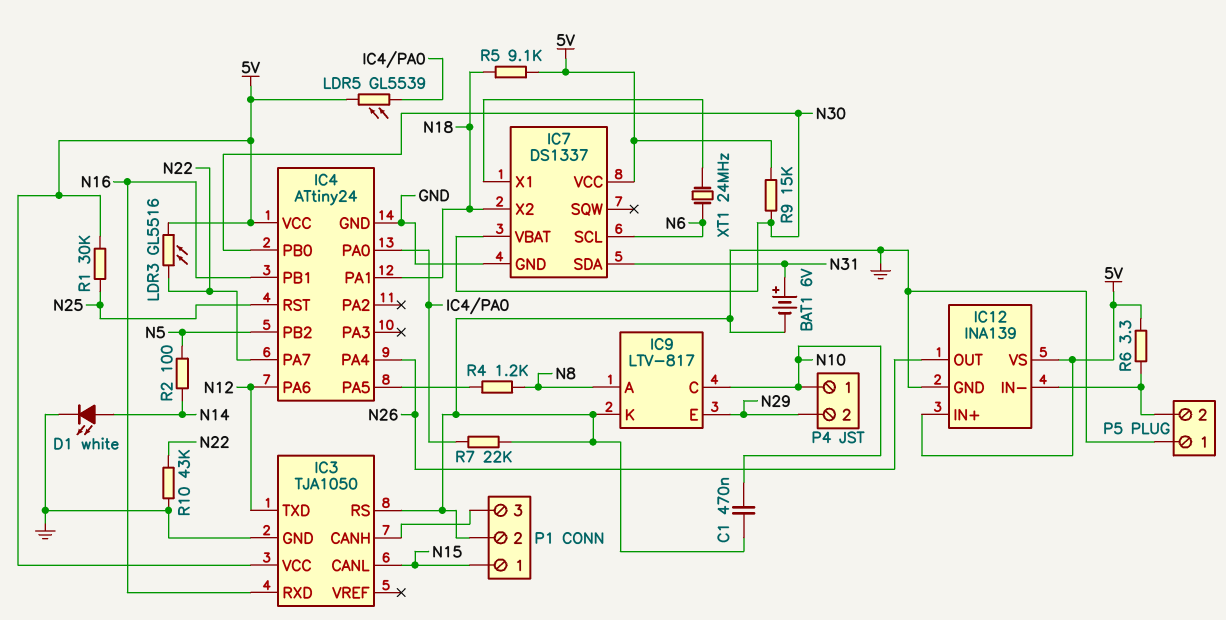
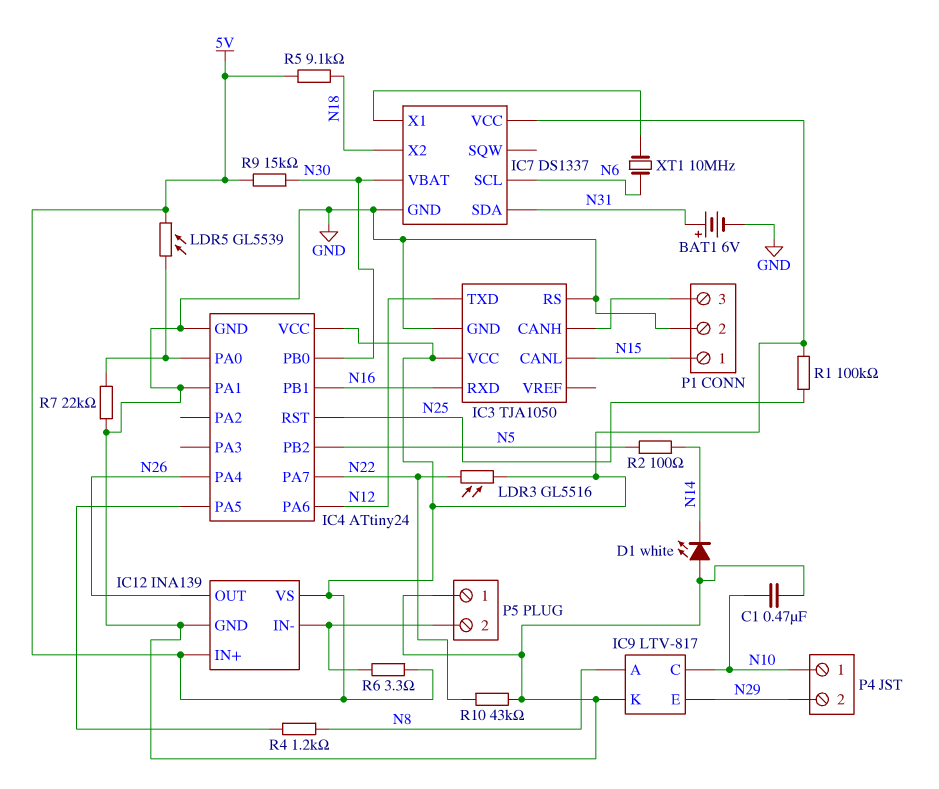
D1: LED white (A N14, K GND) -> LED white (A GND, K N14)
IC4 pin PA1: N18 -> GND
R1: 30k (5V, N25) -> 100k (5V, N25)
XT1: 24MHz (IC7/X1, N6) -> 10MHz (IC7/X1, N6)

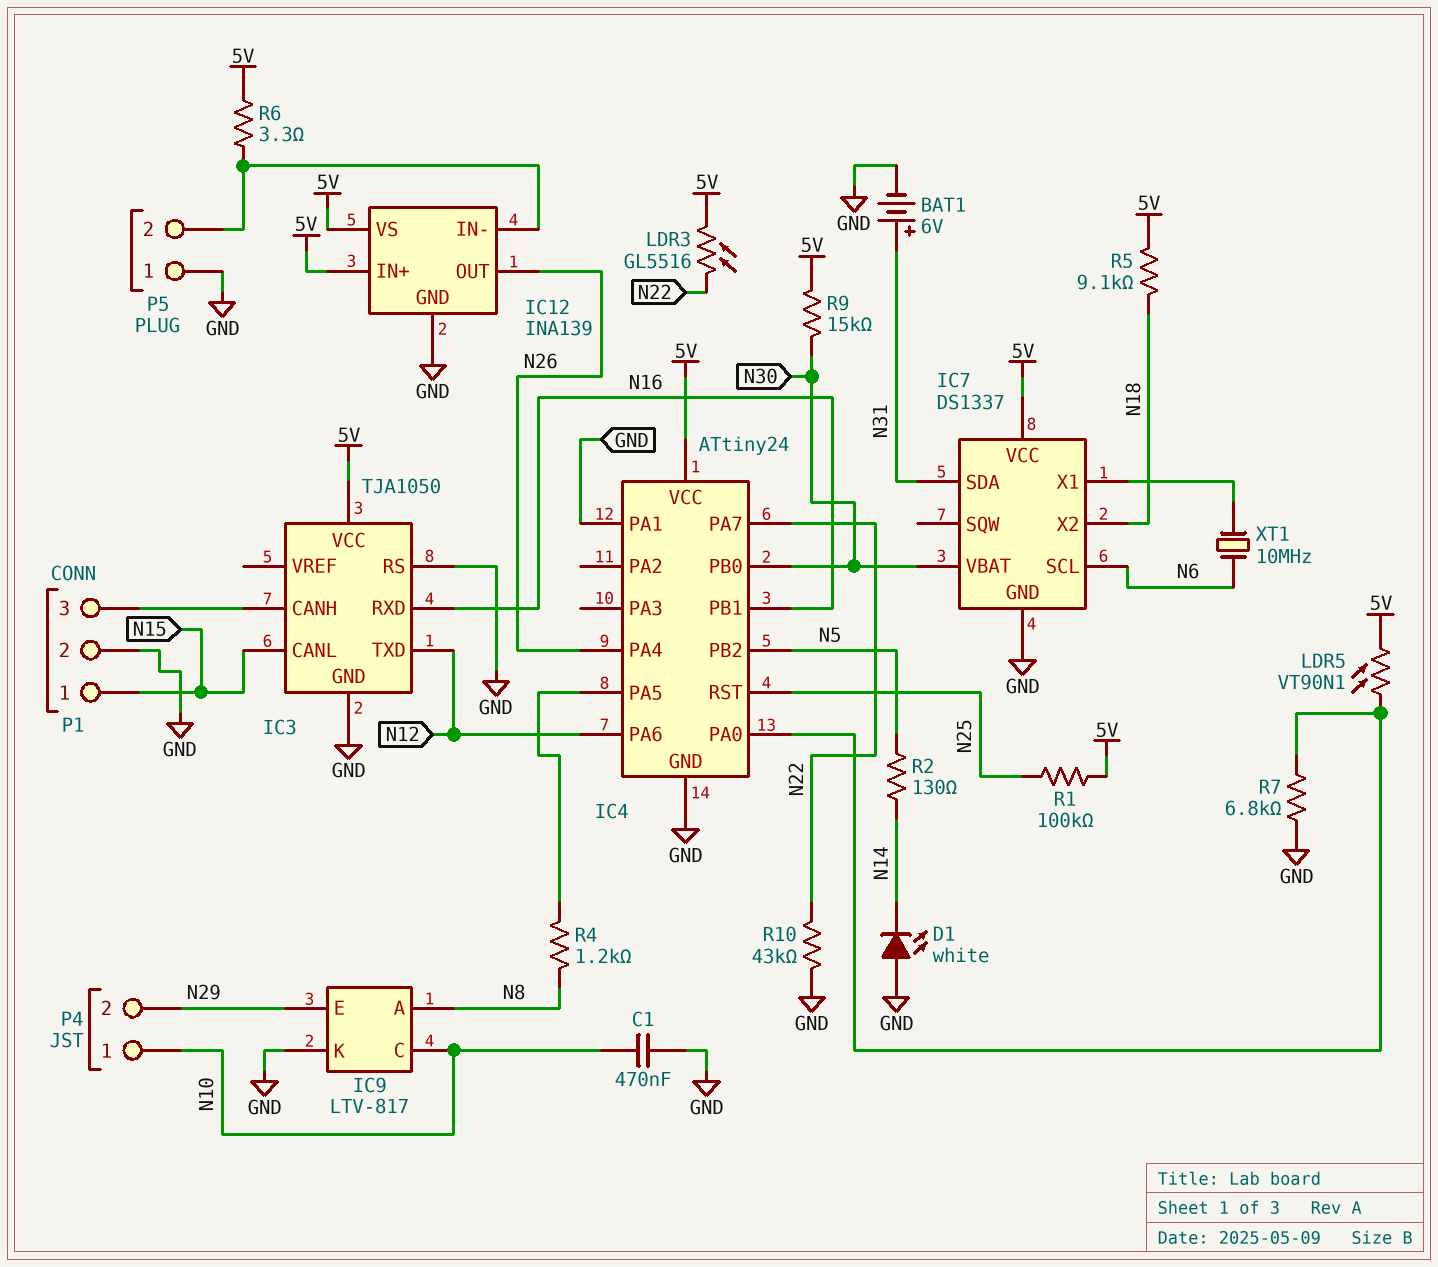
LDR5: GL5539 (5V, IC4/PA0) -> VT90N1 (5V, IC4/PA0)
R2: 100 (N5, N14) -> 130 (N5, N14)
R7: 22k (GND, IC4/PA0) -> 6.8k (GND, IC4/PA0)

